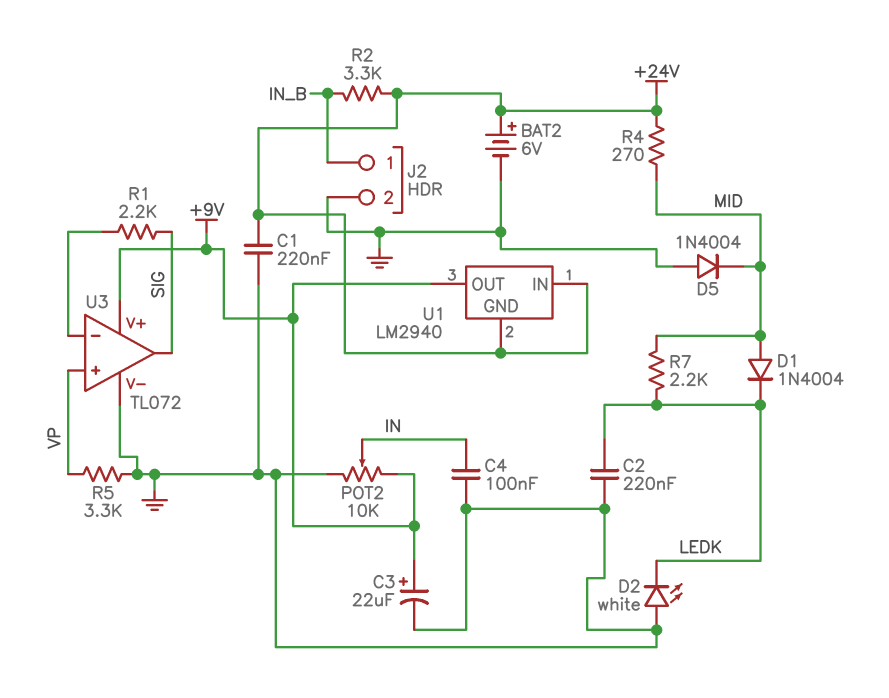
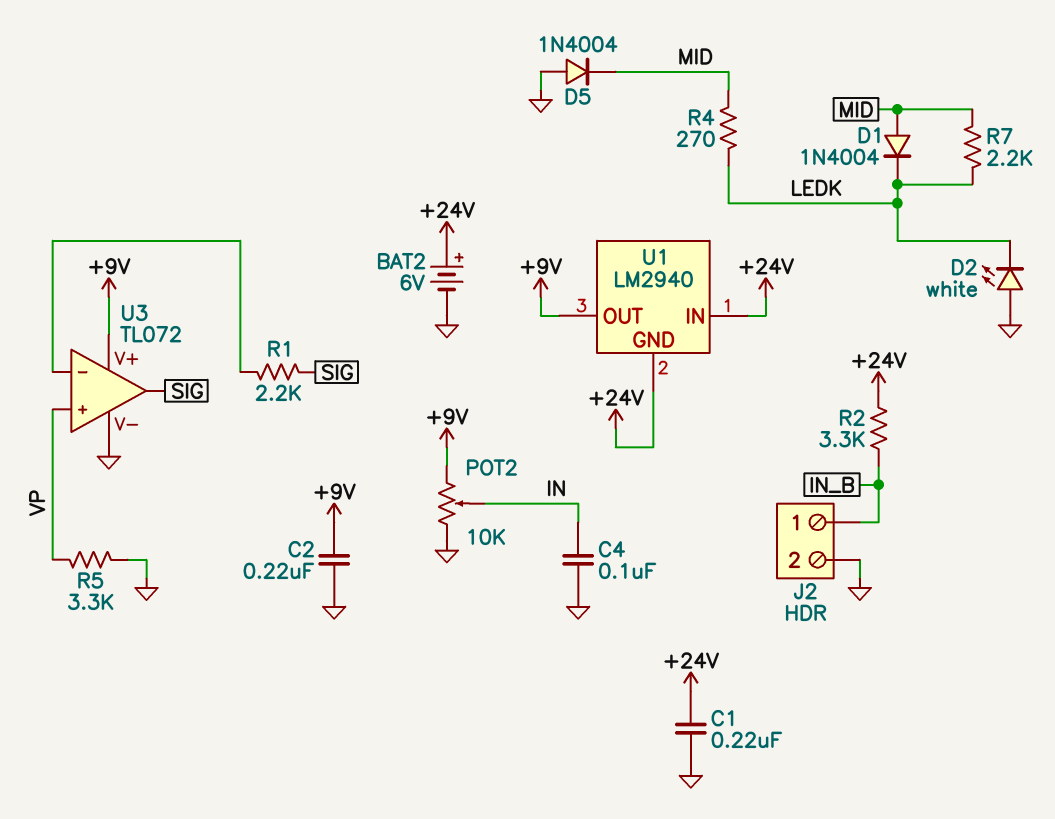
C2: 220nF (GND, LEDK) -> 220nF (+9V, GND)
C3: 22uF (plus +9V, minus GND) -> none
R4: 270 (+24V, MID) -> 270 (LEDK, MID)

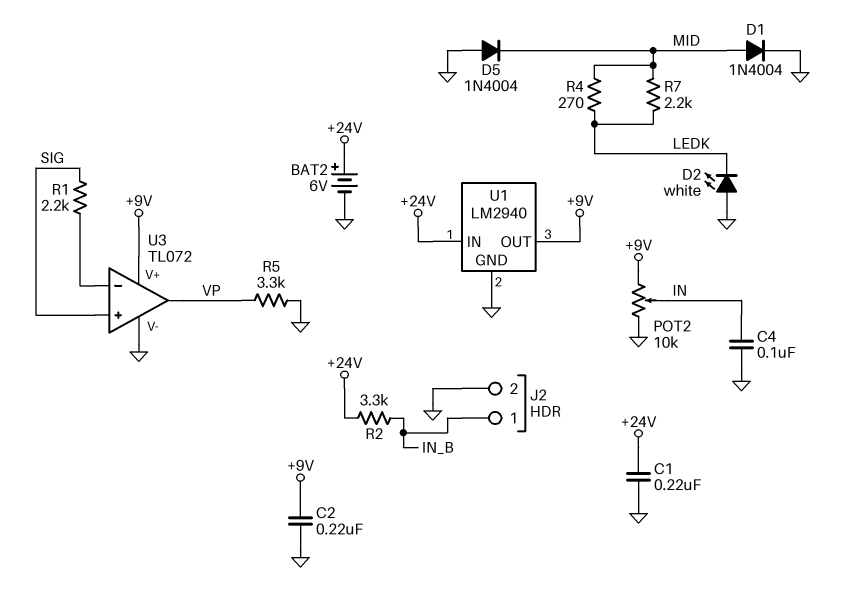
D1: diode 1N4004 (A MID, K LEDK) -> diode 1N4004 (A MID, K GND)
U1 pin GND: +24V -> GND
U3 pin in+: VP -> SIG
U3 pin out: SIG -> VP

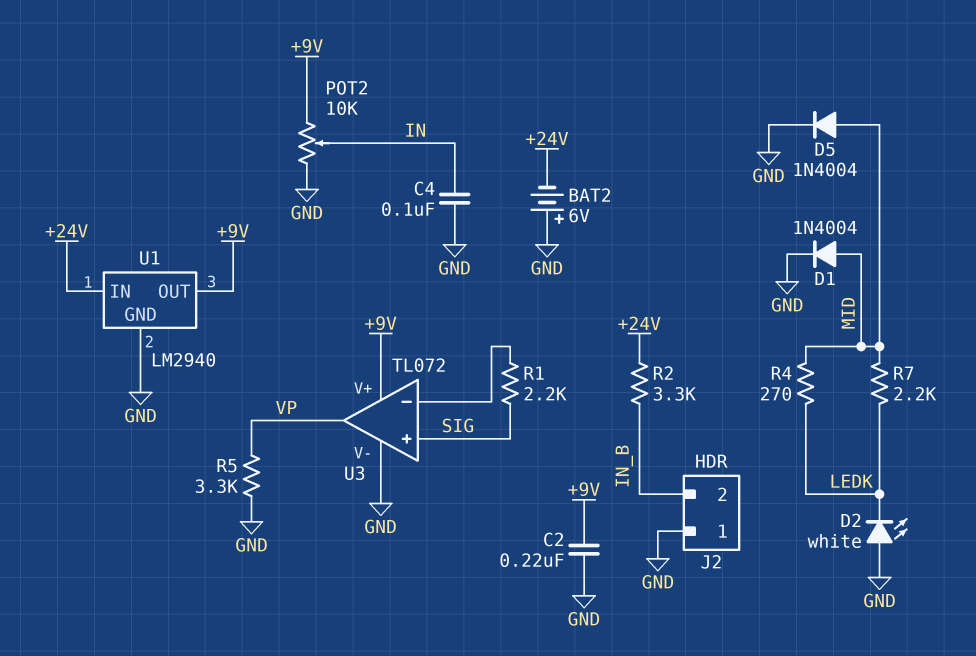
BAT2: 6V (plus +24V, minus GND) -> 6V (plus GND, minus +24V)
C1: 220nF (+24V, GND) -> none
D5: diode 1N4004 (A GND, K MID) -> diode 1N4004 (A MID, K GND)
J2 pin 1: IN_B -> GND
J2 pin 2: GND -> IN_B

